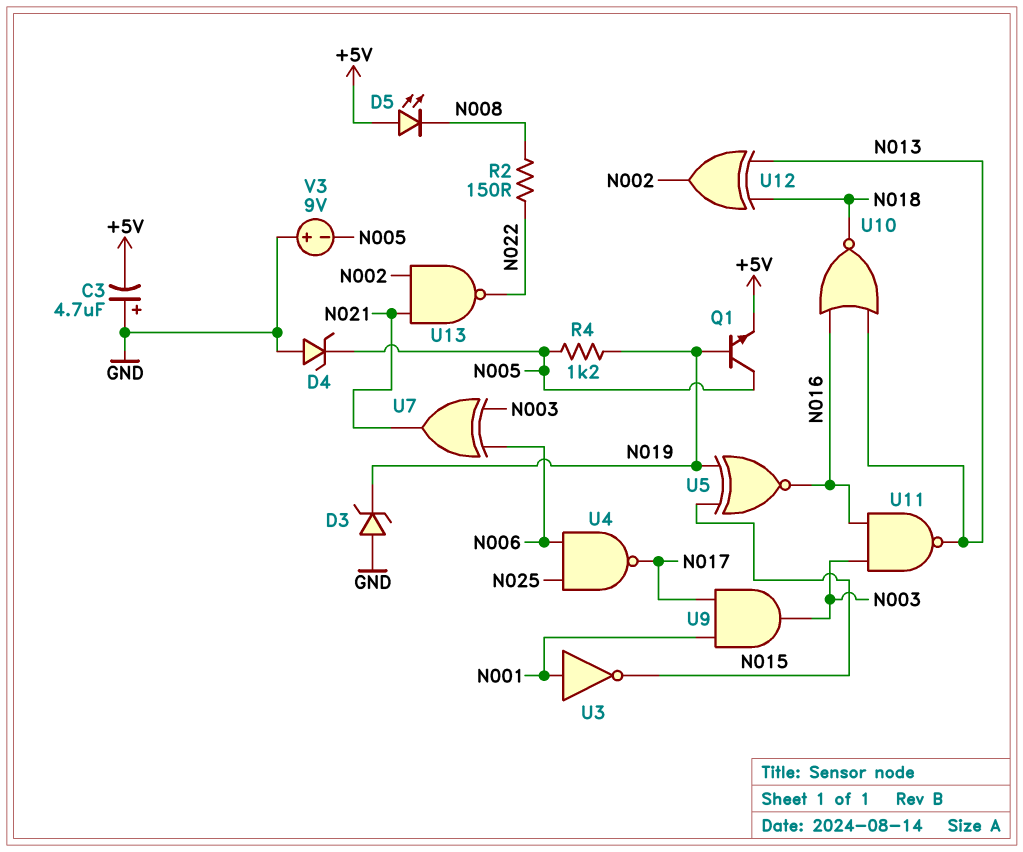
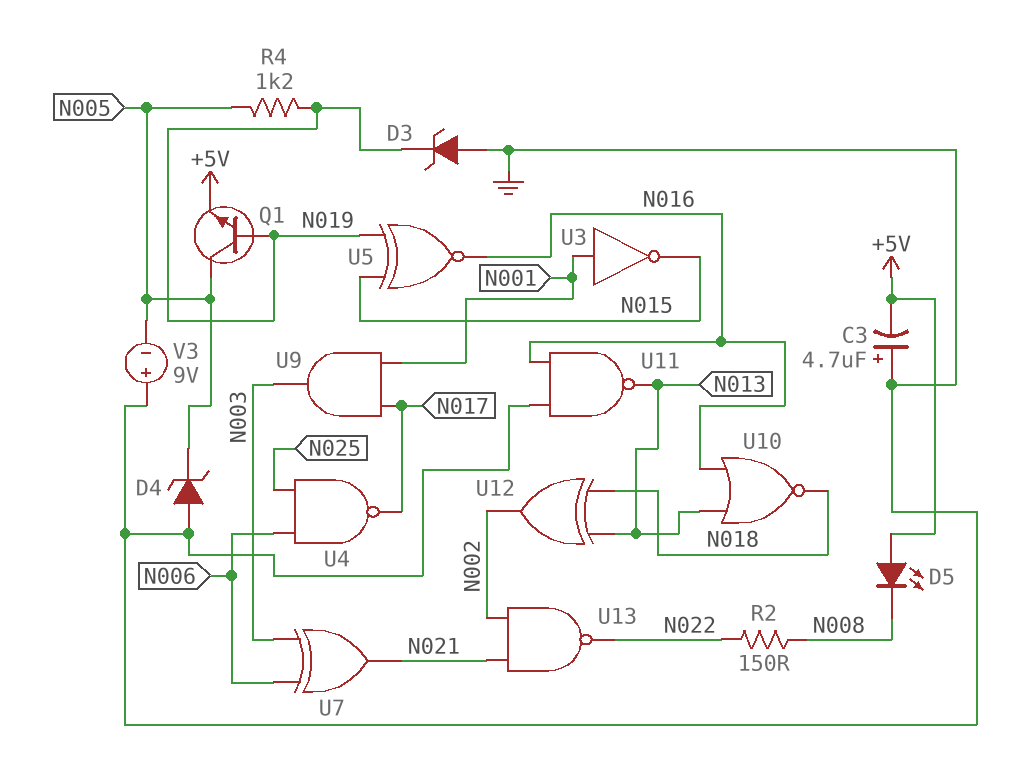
U11: NAND (in N003, in N016, out N013) -> NAND (in GND, in N016, out N013)

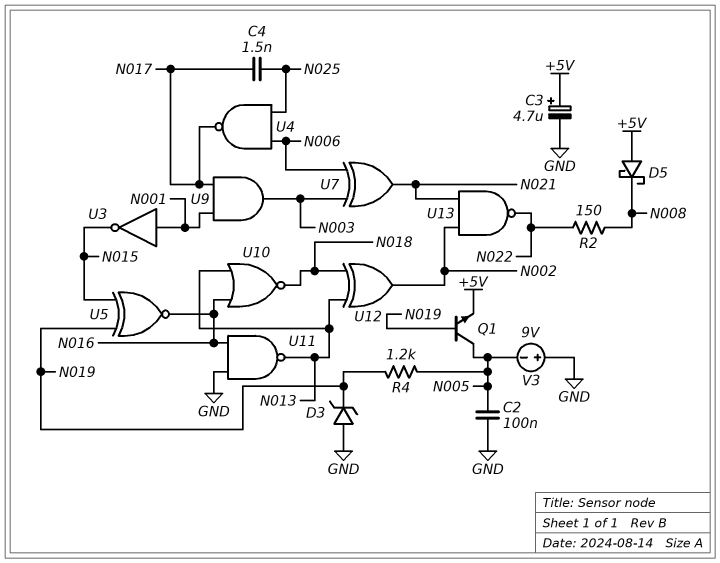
C2: none -> 100nF (GND, N005)
C3: 4.7uF (plus GND, minus +5V) -> 4.7uF (plus +5V, minus GND)
C4: none -> 1.5nF (N017, N025)
D4: zener (A GND, K N005) -> none
D5: LED (A +5V, K N008) -> schottky (A +5V, K N008)

